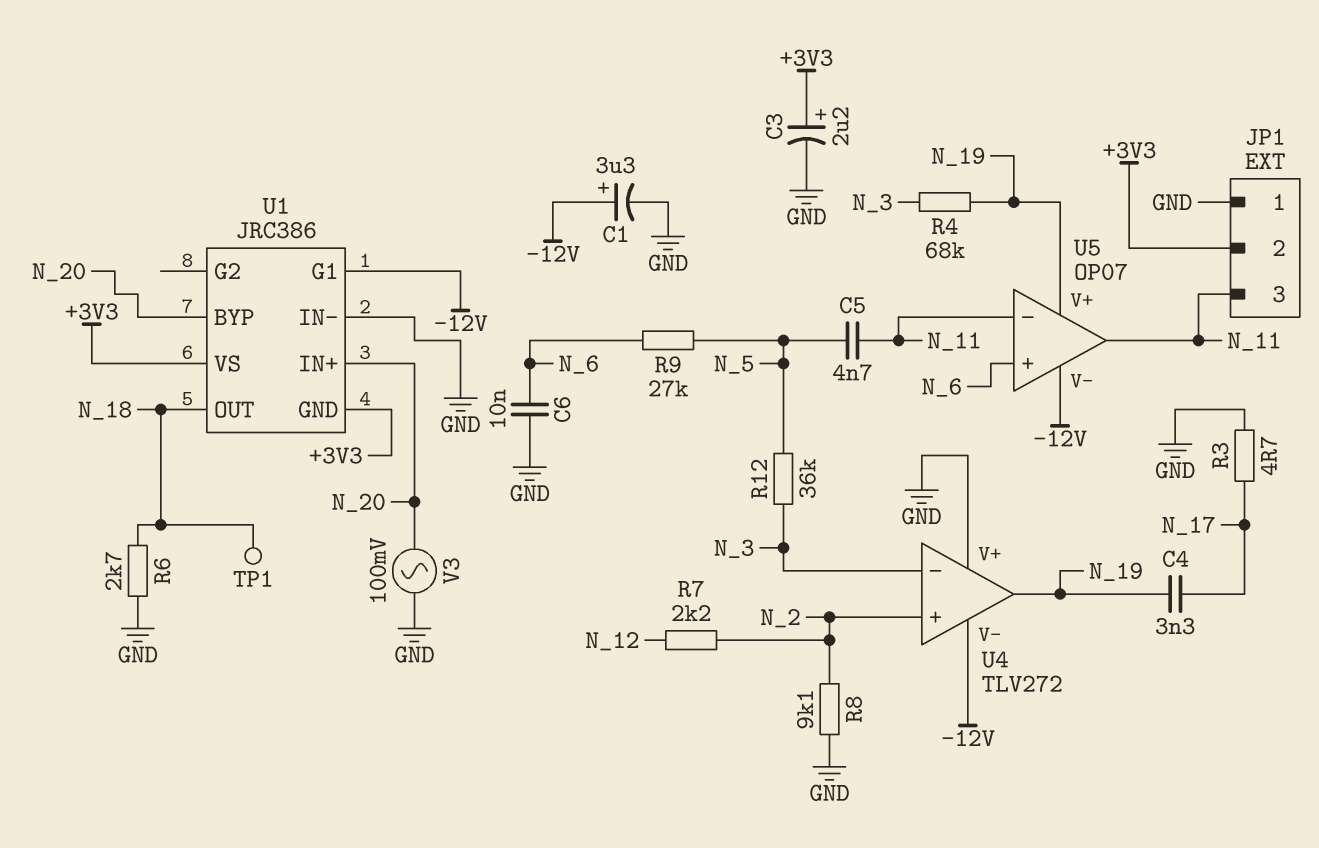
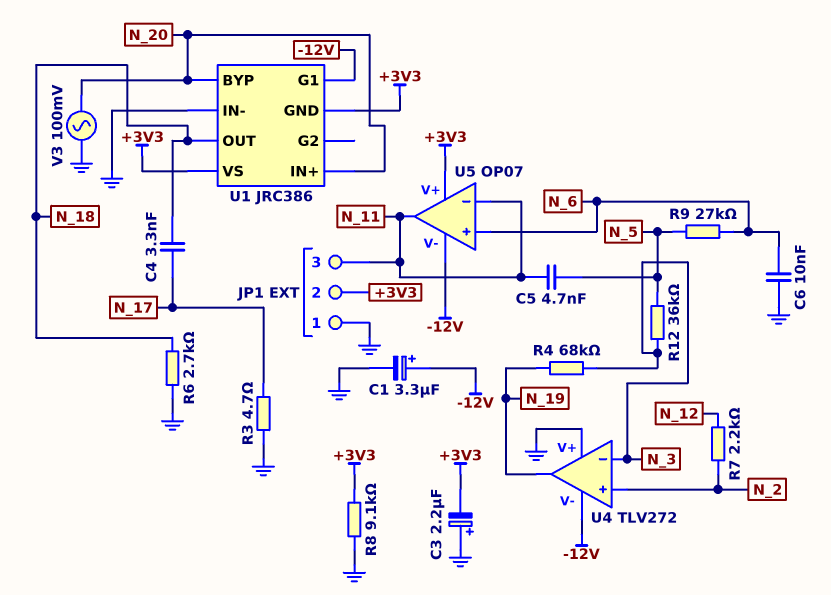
C3: 2.2uF (plus +3V3, minus GND) -> 2.2uF (plus GND, minus +3V3)
C4: 3.3nF (N_17, N_19) -> 3.3nF (N_17, N_18)
R8: 9.1k (GND, N_2) -> 9.1k (+3V3, GND)
TP1: test point (N_18) -> none
U5 pin V+: N_19 -> +3V3

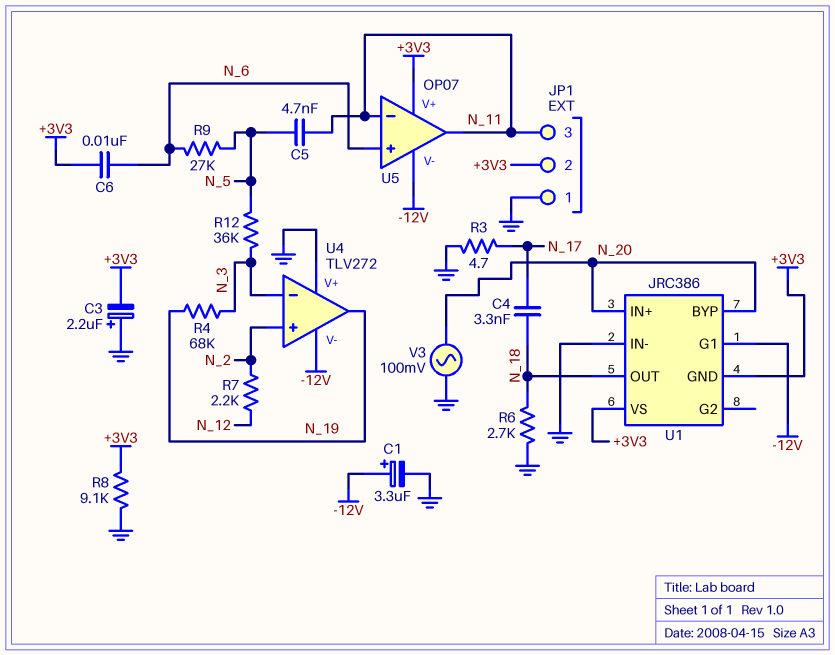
C6: 10nF (GND, N_6) -> 10nF (+3V3, N_6)

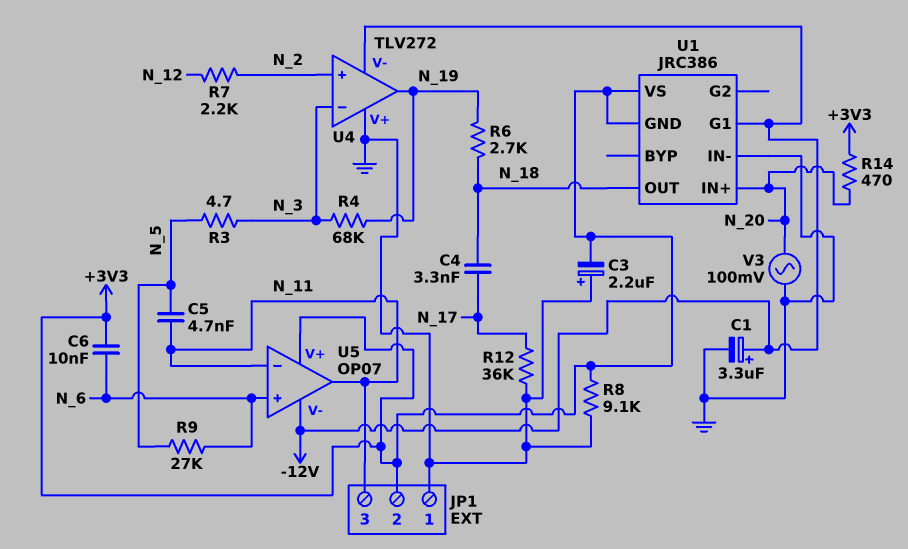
R3: 4.7 (GND, N_17) -> 4.7 (N_3, N_5)
R6: 2.7k (GND, N_18) -> 2.7k (N_18, N_19)
R12: 36k (N_3, N_5) -> 36k (GND, N_17)
R14: none -> 470 (+3V3, N_20)
U1 pin BYP: N_20 -> none

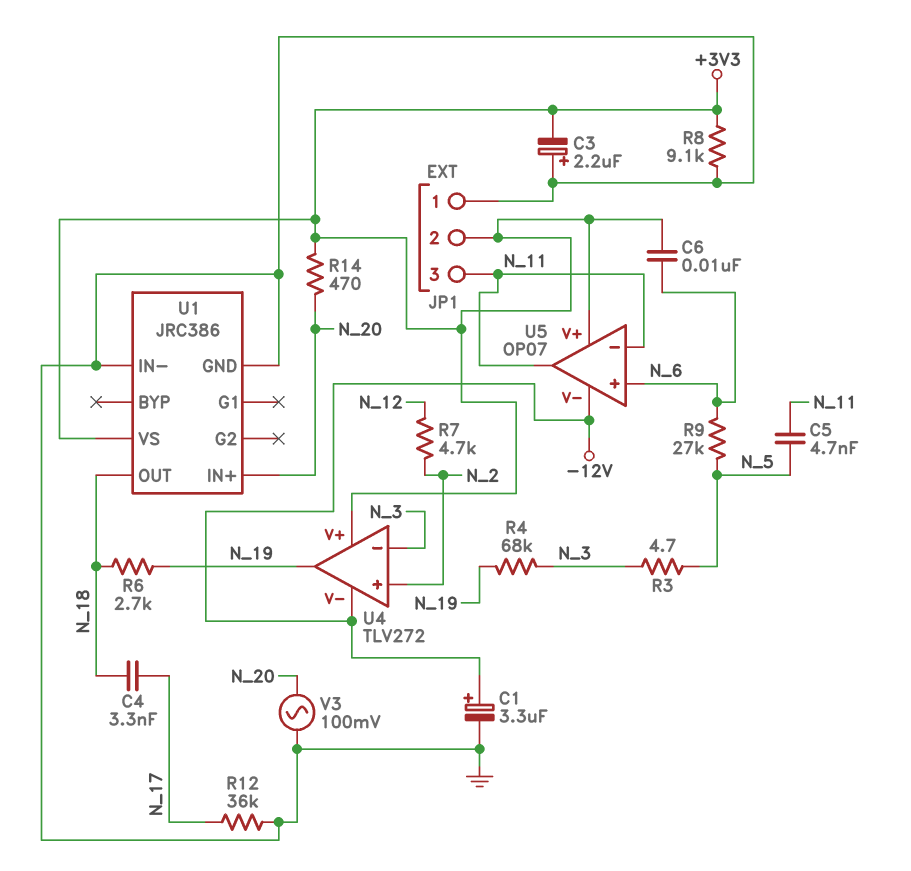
R7: 2.2k (N_2, N_12) -> 4.7k (N_2, N_12)
U1 pin G1: -12V -> none
U1 pin GND: +3V3 -> GND
U4 pin V+: GND -> +3V3

